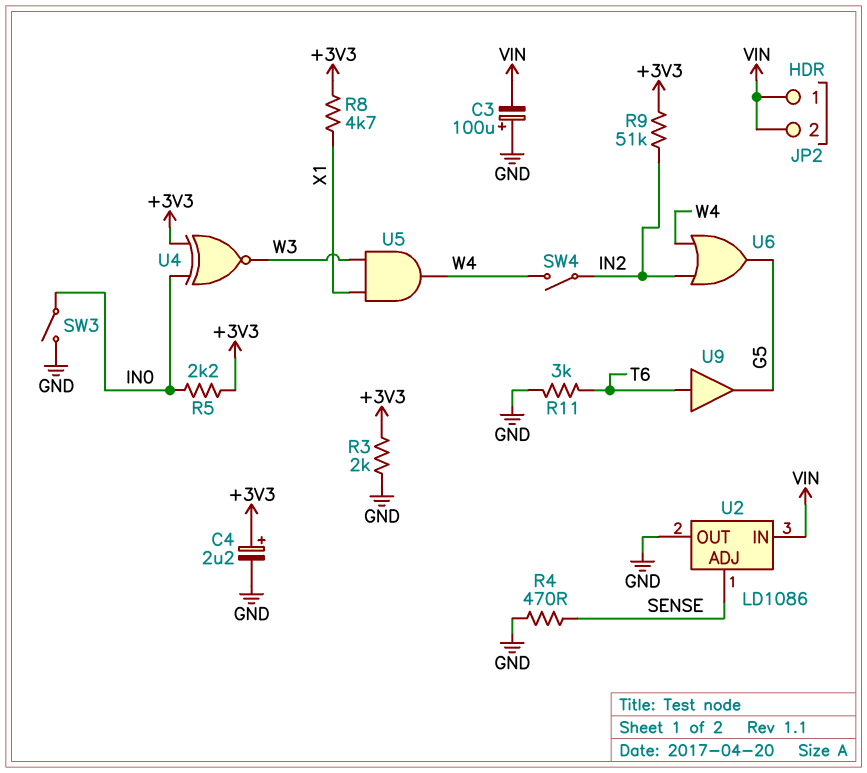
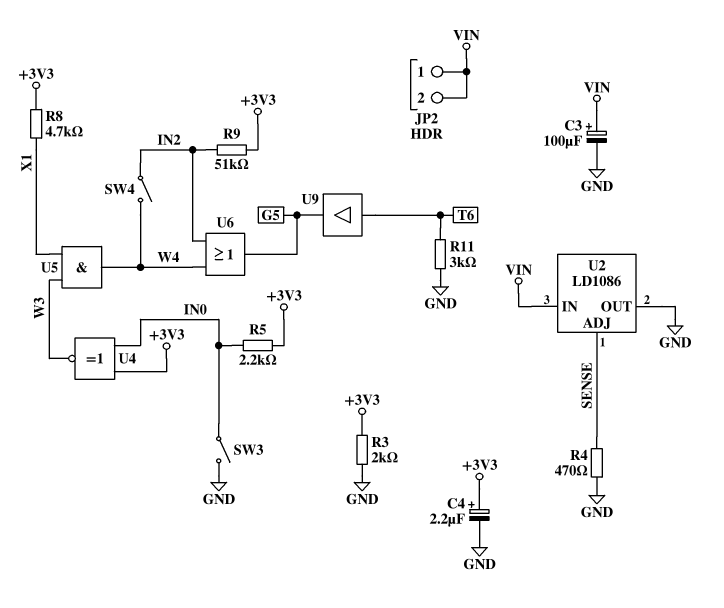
C3: 100uF (plus GND, minus VIN) -> 100uF (plus VIN, minus GND)

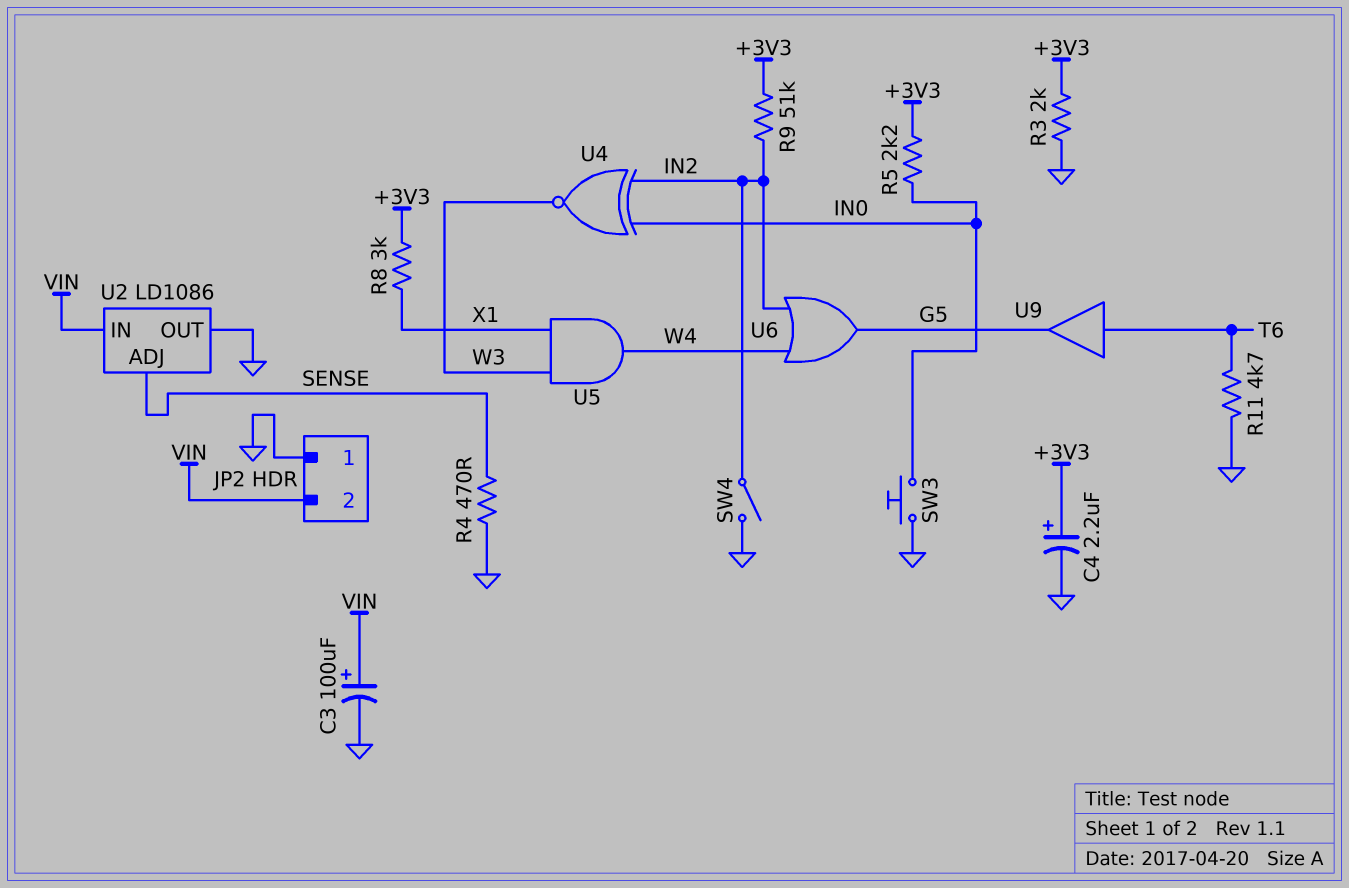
JP2 pin 1: VIN -> GND
R8: 4.7k (+3V3, X1) -> 3k (+3V3, X1)
R11: 3k (GND, T6) -> 4.7k (GND, T6)
SW3: switch (GND, IN0) -> button (GND, IN0)
SW4: switch (IN2, W4) -> switch (GND, IN2)
U4: XNOR (in +3V3, in IN0, out W3) -> XNOR (in IN0, in IN2, out W3)

